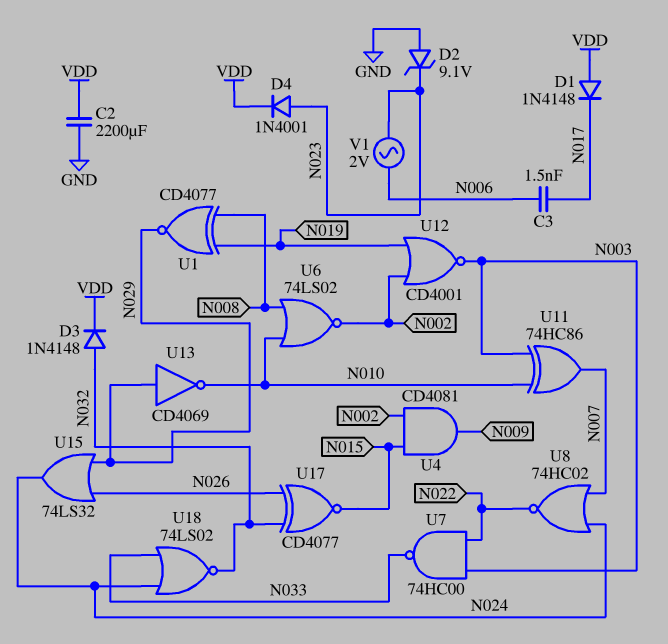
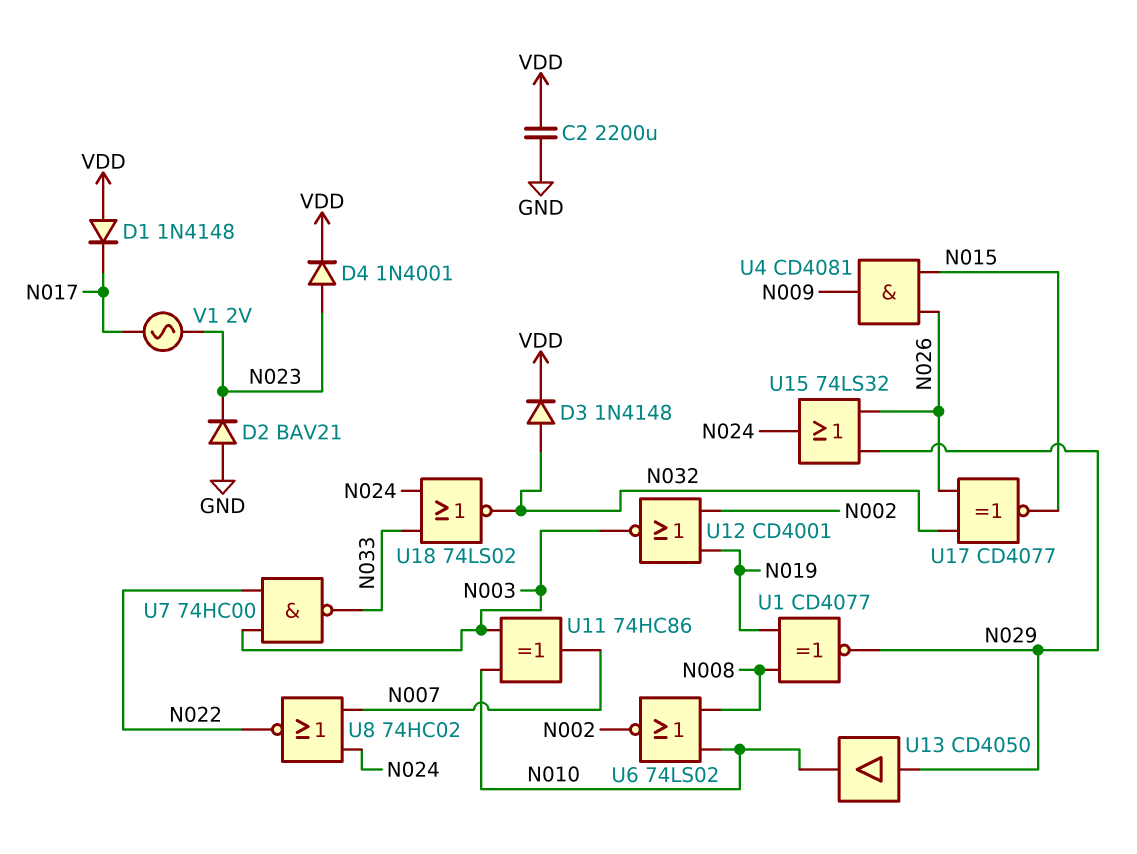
C3: 1.5nF (N006, N017) -> none
D2: zener 9.1V (A GND, K N023) -> diode BAV21 (A GND, K N023)
U4: AND CD4081 (in N002, in N015, out N009) -> AND CD4081 (in N015, in N026, out N009)
U13: NOT CD4069 (in N029, out N010) -> buffer CD4050 (in N029, out N010)
V1: AC 2V (N006, N023) -> AC 2V (N017, N023)

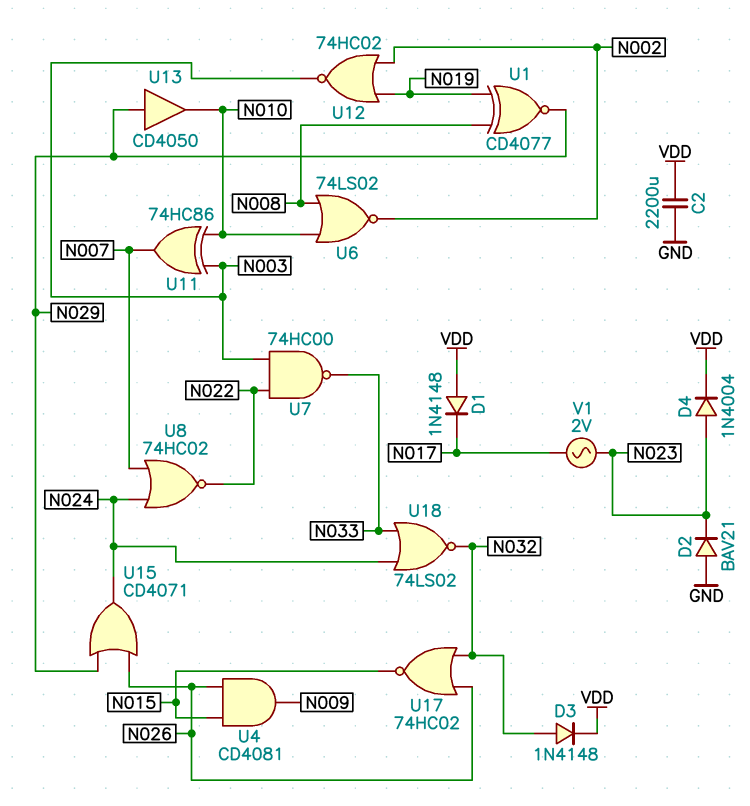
D4: diode 1N4001 (A N023, K VDD) -> diode 1N4004 (A N023, K VDD)
U12: NOR CD4001 (in N002, in N019, out N003) -> NOR 74HC02 (in N002, in N019, out N003)
U15: OR 74LS32 (in N026, in N029, out N024) -> OR CD4071 (in N026, in N029, out N024)
U17: XNOR CD4077 (in N026, in N032, out N015) -> NOR 74HC02 (in N026, in N032, out N015)

